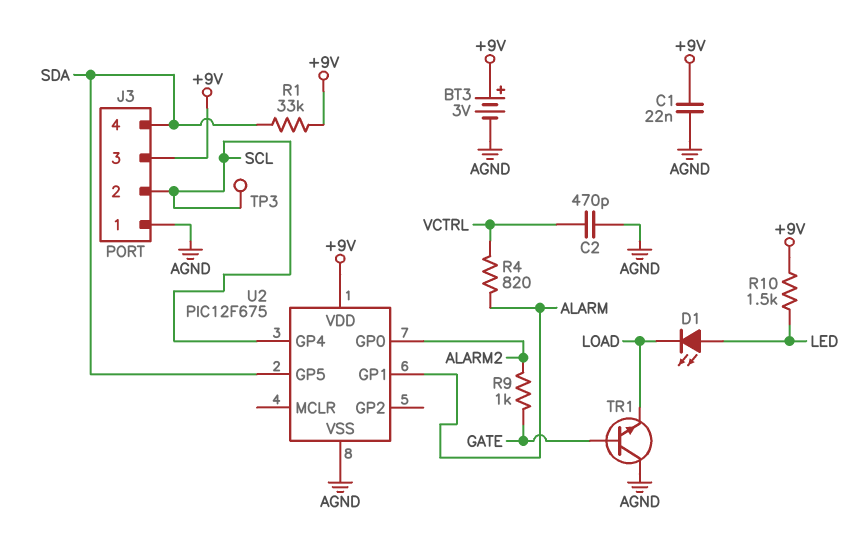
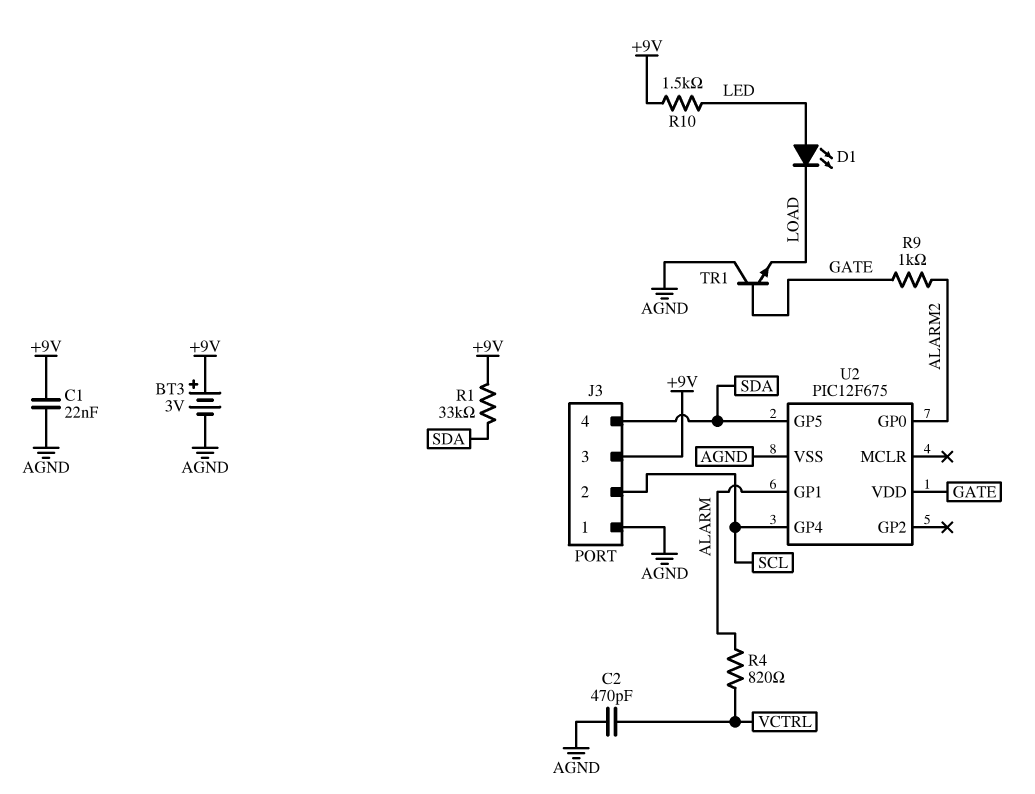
TP3: test point (SCL) -> none
U2 pin VDD: +9V -> GATE

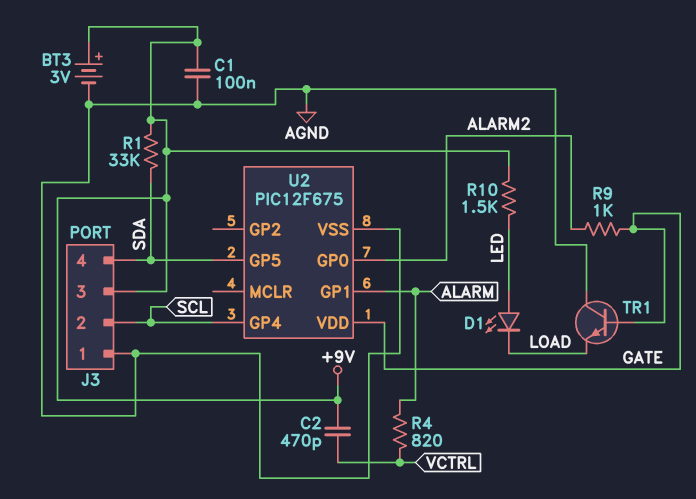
C1: 22nF (+9V, AGND) -> 100nF (+9V, AGND)
C2: 470pF (AGND, VCTRL) -> 470pF (+9V, VCTRL)

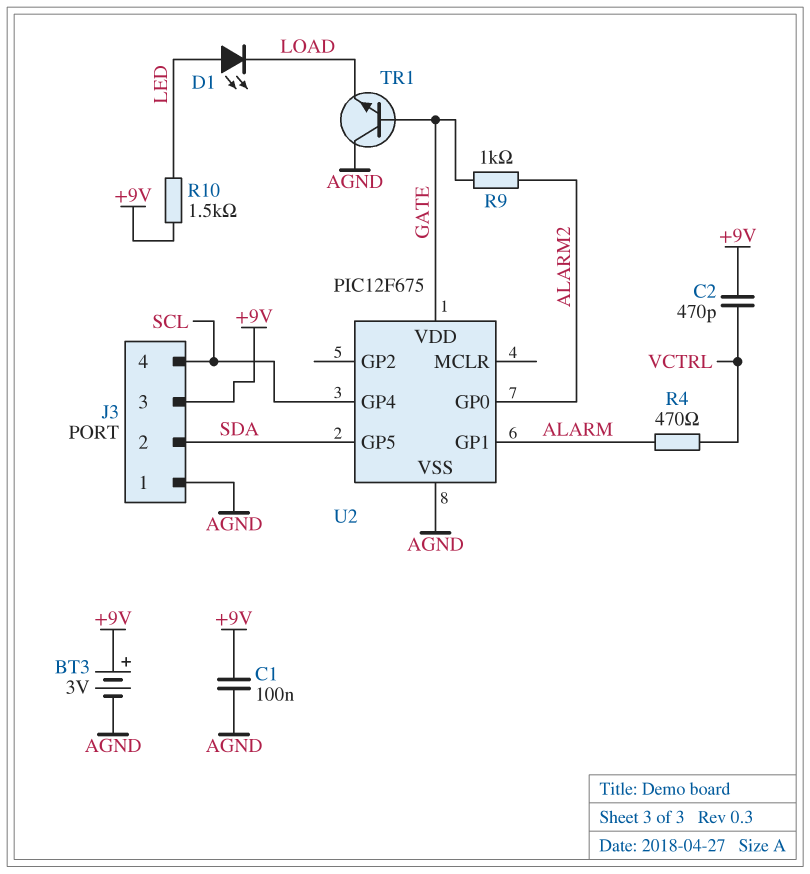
J3 pin 2: SCL -> SDA
J3 pin 4: SDA -> SCL
R1: 33k (+9V, SDA) -> none
R4: 820 (ALARM, VCTRL) -> 470 (ALARM, VCTRL)

